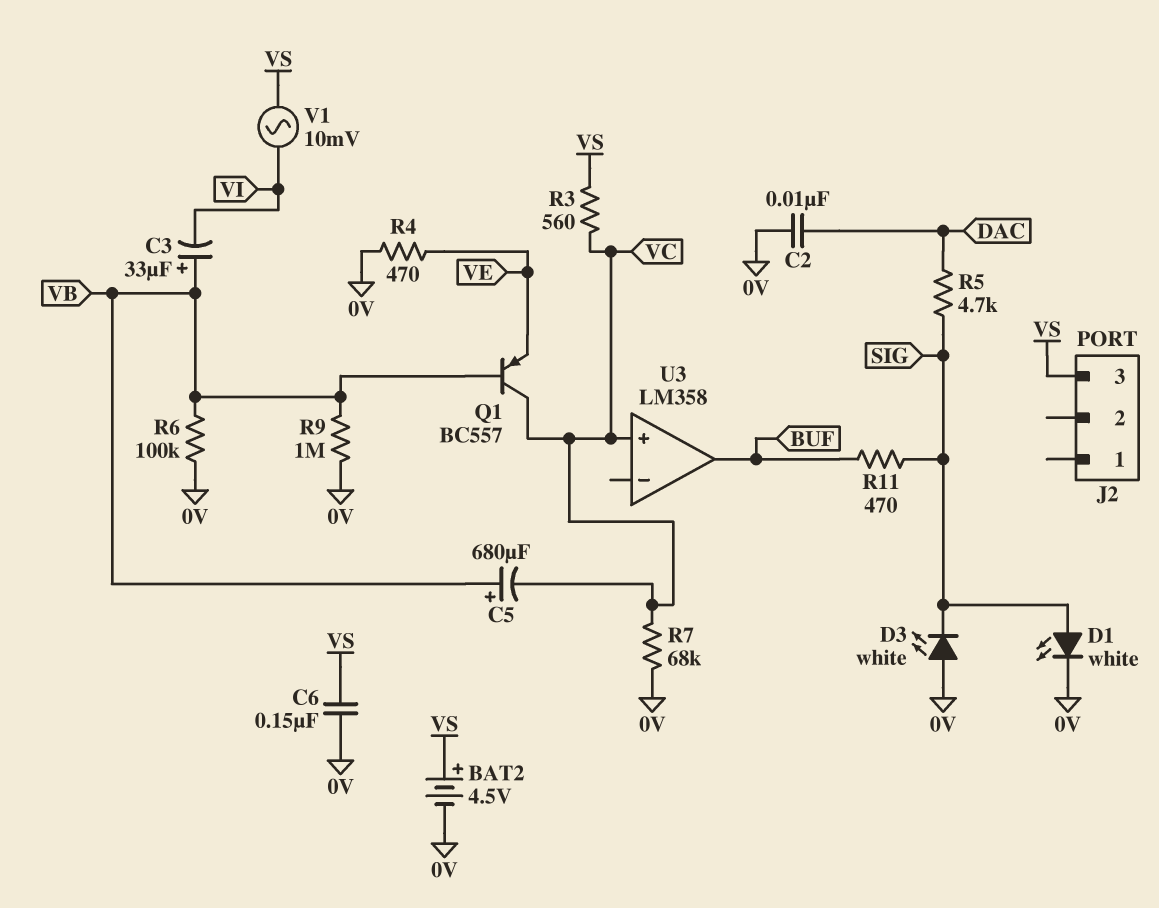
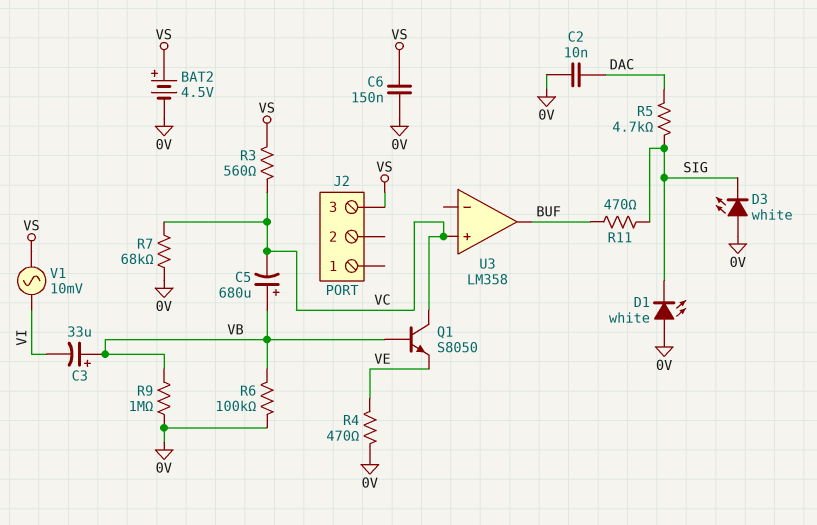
D1: LED white (A SIG, K 0V) -> LED white (A 0V, K SIG)
Q1: PNP BC557 (B VB, C VC, E VE) -> NPN S8050 (B VB, C VC, E VE)

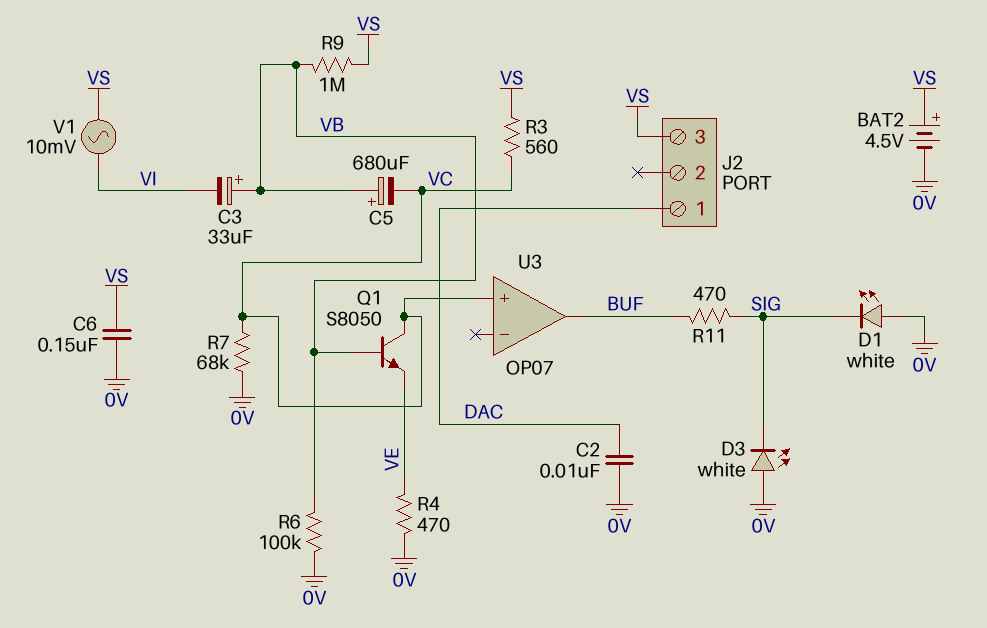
J2 pin 1: none -> DAC
R5: 4.7k (DAC, SIG) -> none
R9: 1M (0V, VB) -> 1M (VB, VS)
U3: LM358 -> OP07

